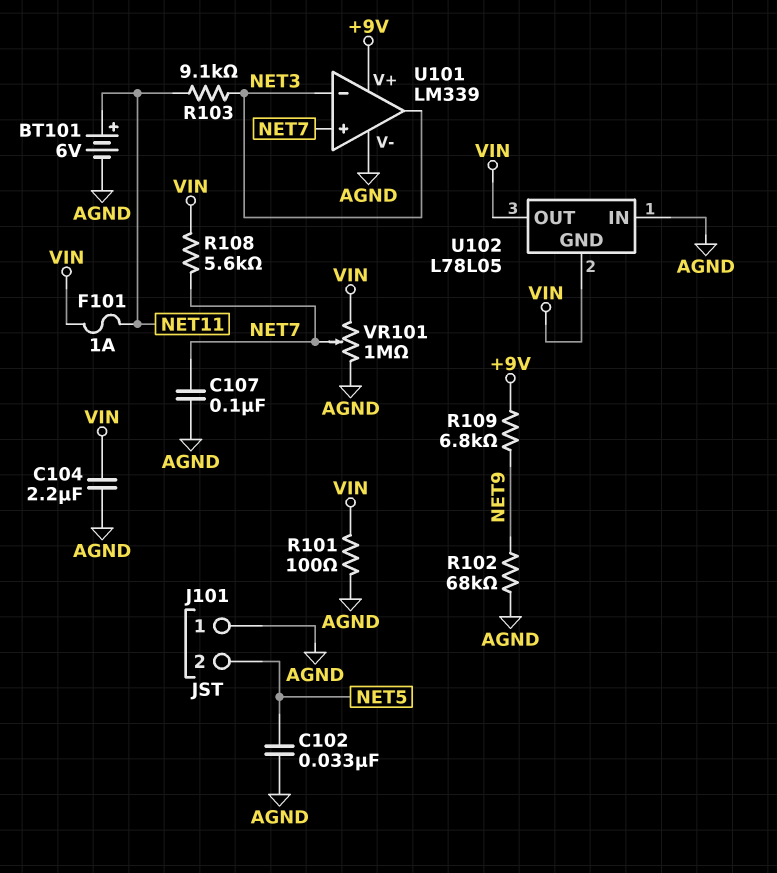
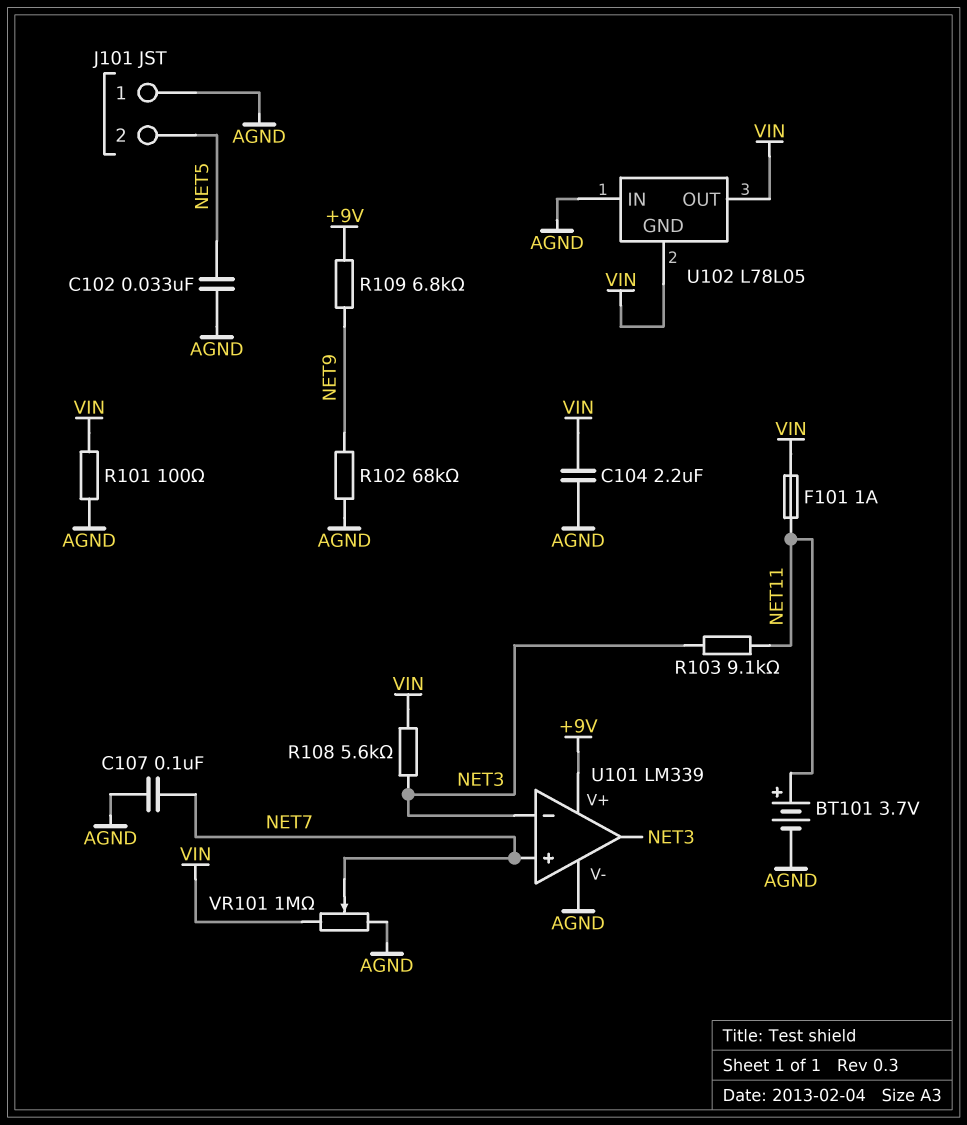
BT101: 6V (plus NET11, minus AGND) -> 3.7V (plus NET11, minus AGND)
R108: 5.6k (NET7, VIN) -> 5.6k (NET3, VIN)

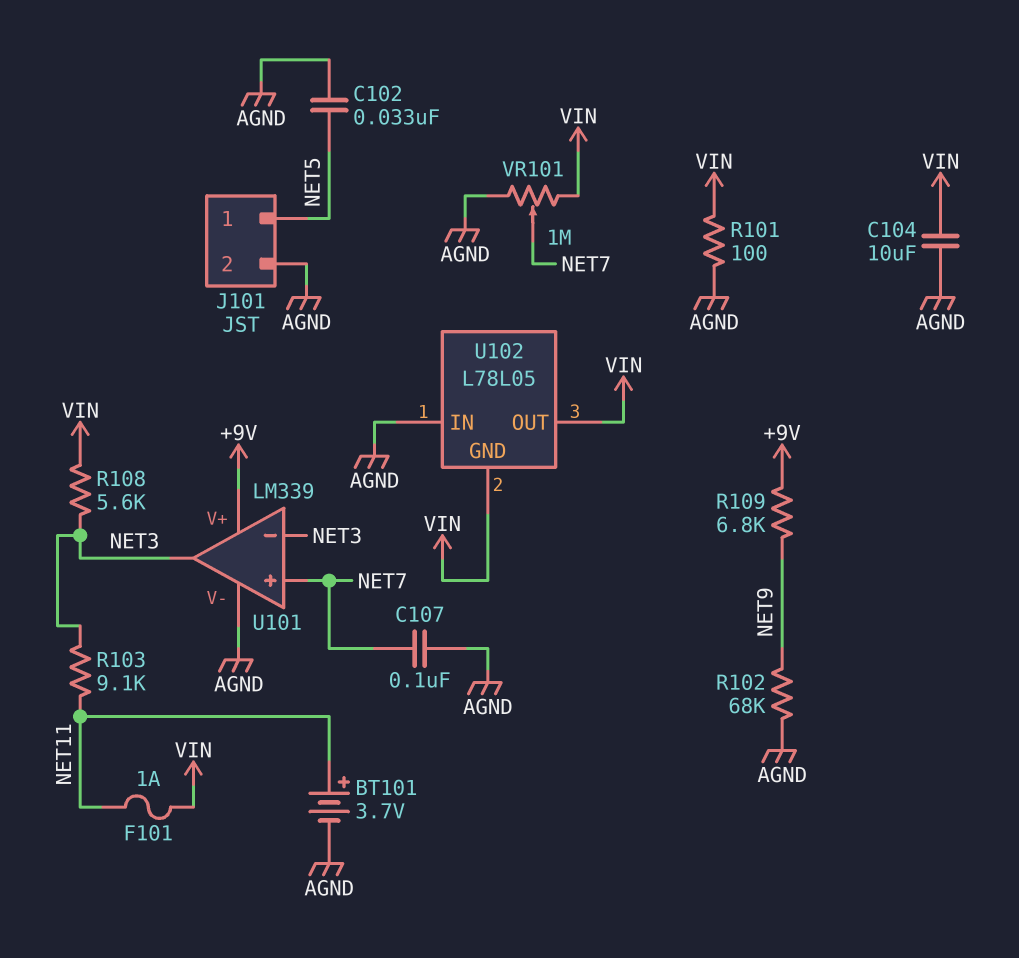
C104: 2.2uF (AGND, VIN) -> 10uF (AGND, VIN)
J101 pin 1: AGND -> NET5
J101 pin 2: NET5 -> AGND

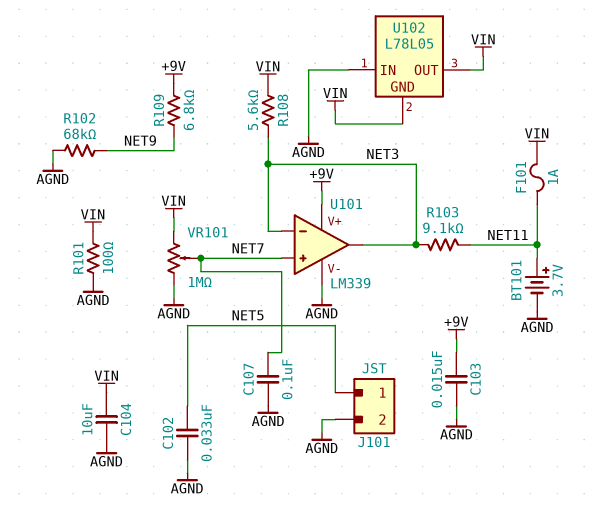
C103: none -> 15nF (+9V, AGND)

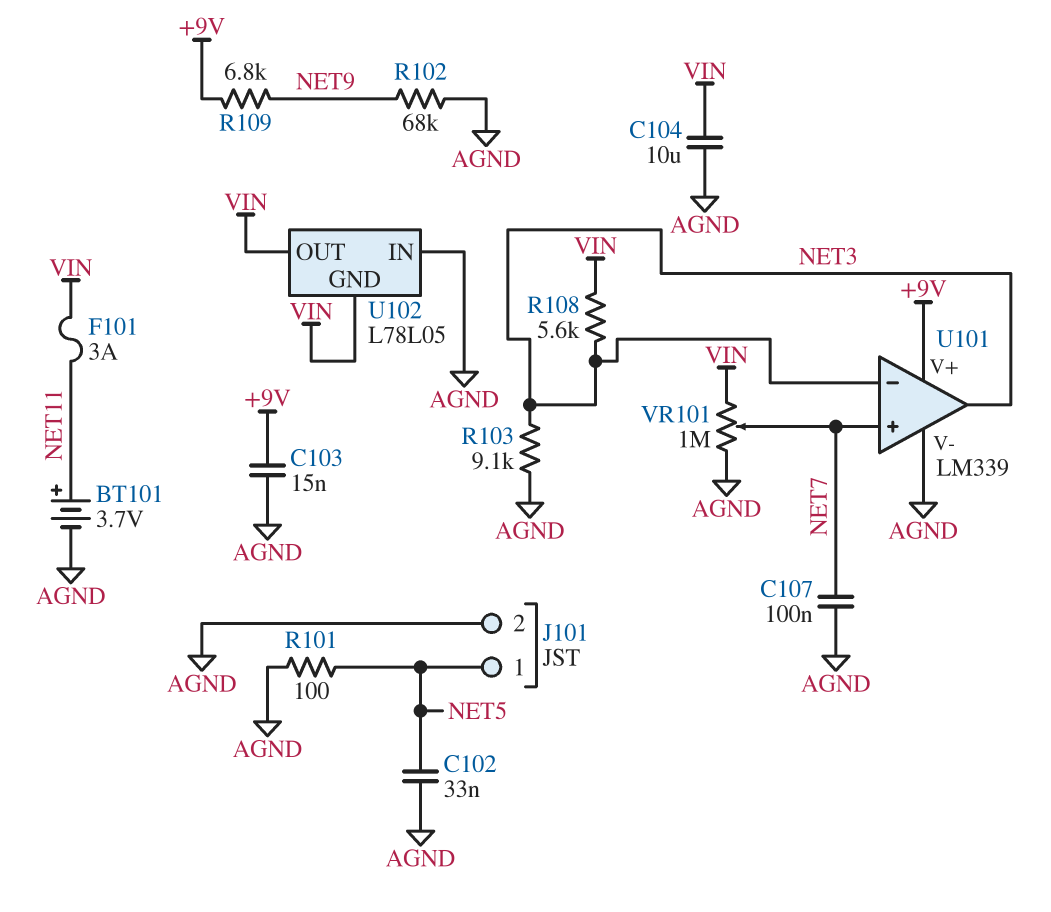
F101: 1A (NET11, VIN) -> 3A (NET11, VIN)
R101: 100 (AGND, VIN) -> 100 (AGND, NET5)
R103: 9.1k (NET3, NET11) -> 9.1k (AGND, NET3)

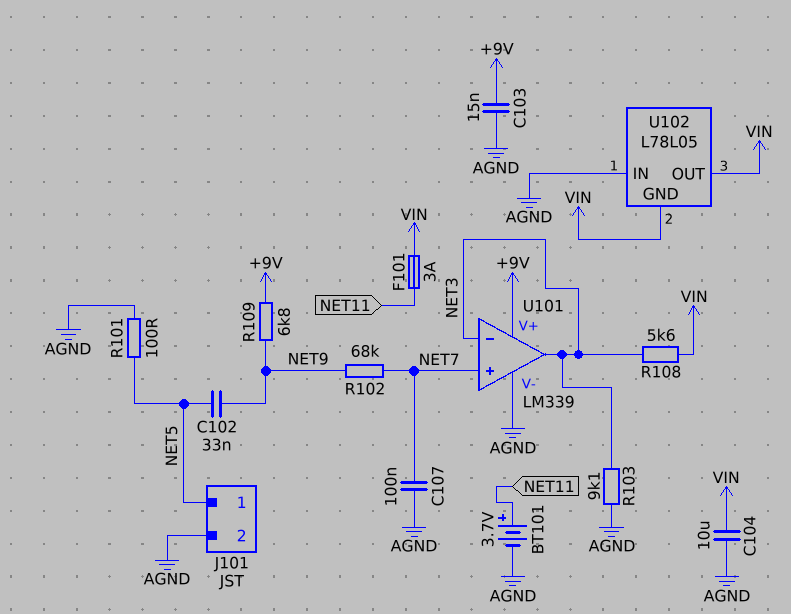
C102: 33nF (AGND, NET5) -> 33nF (NET5, NET9)
R102: 68k (AGND, NET9) -> 68k (NET7, NET9)
VR101: 1M (AGND, VIN, wiper NET7) -> none

